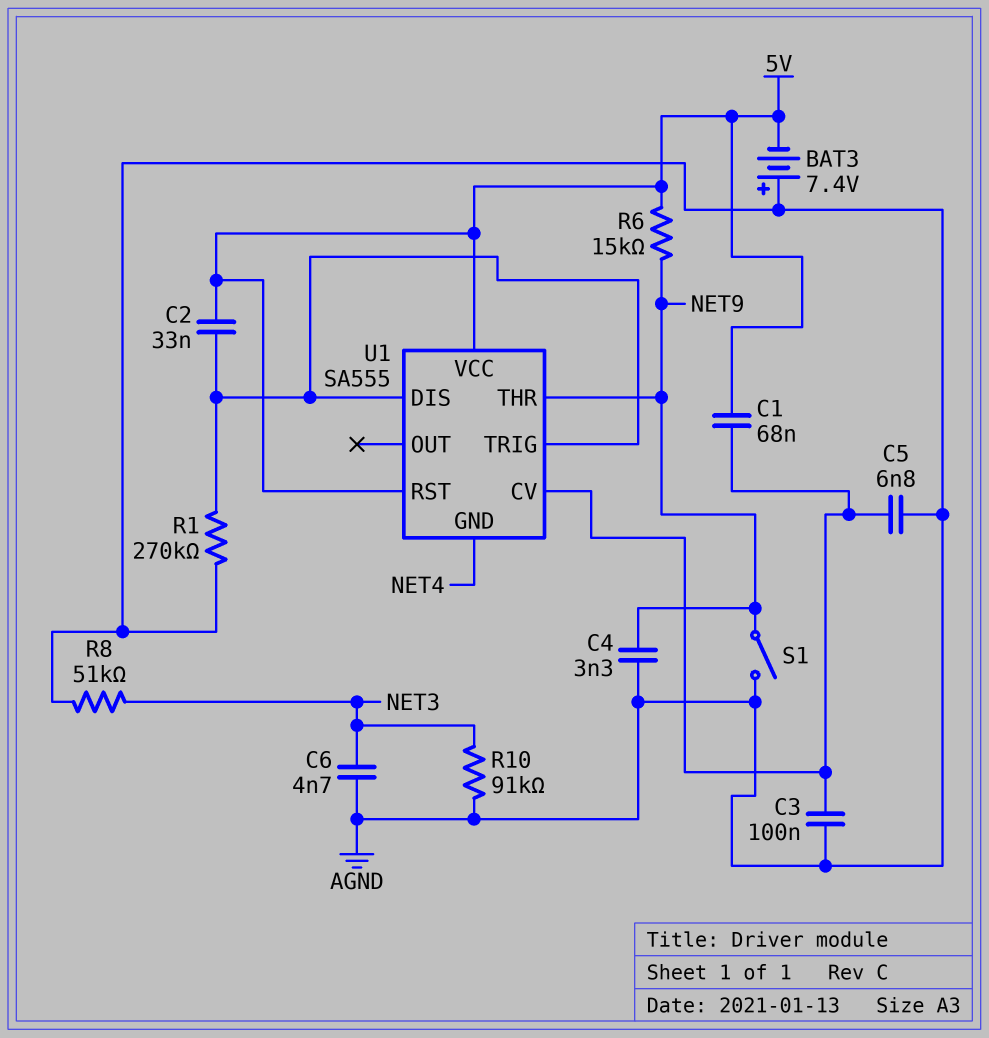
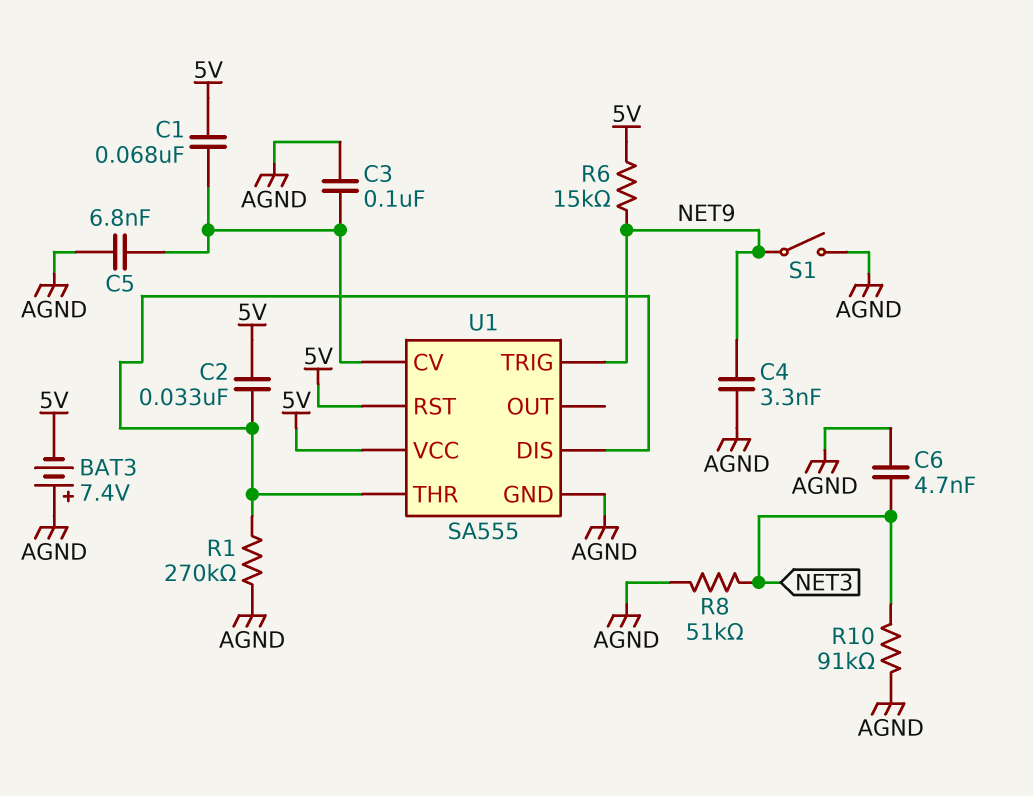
U1 pin GND: NET4 -> AGND
U1 pin THR: NET9 -> U1/DIS
U1 pin TRIG: U1/DIS -> NET9

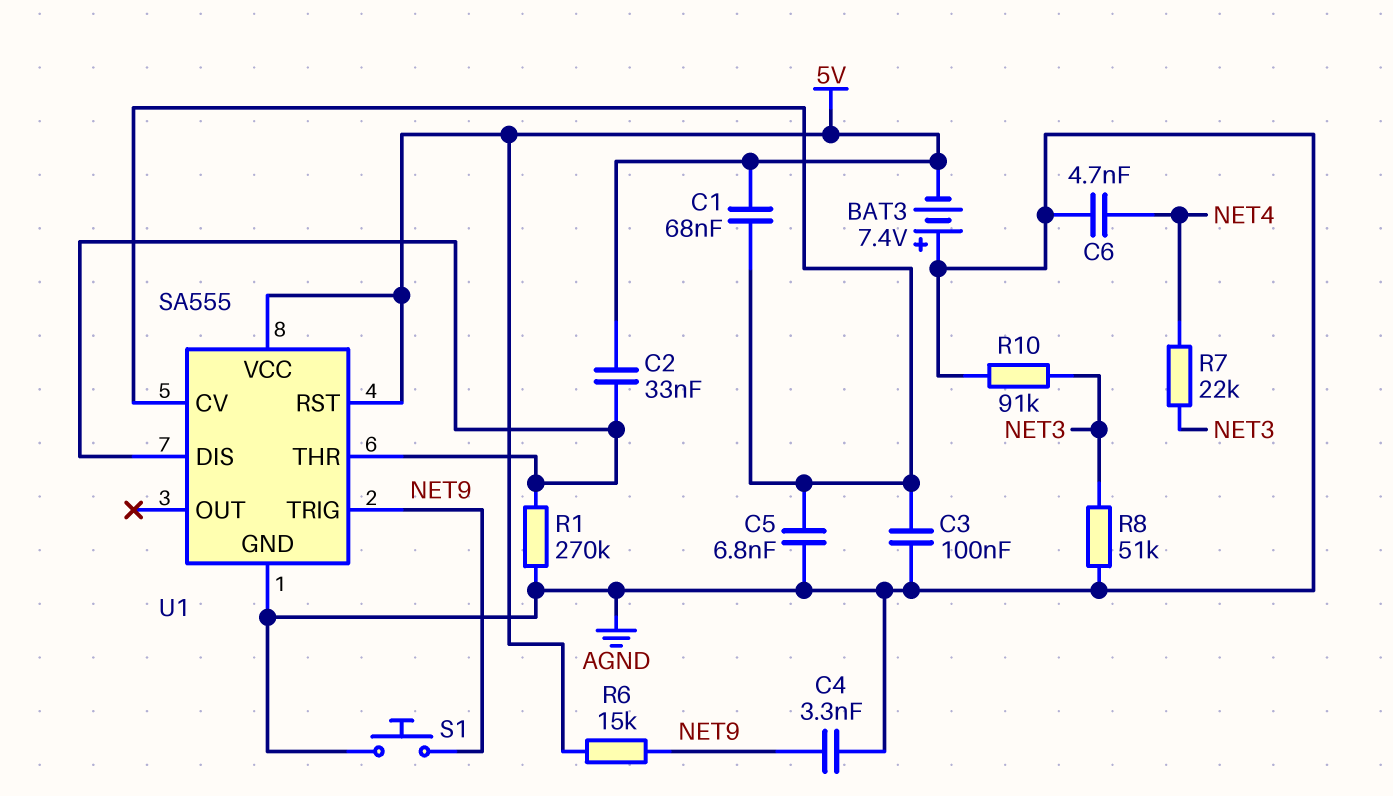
C6: 4.7nF (AGND, NET3) -> 4.7nF (AGND, NET4)
R7: none -> 22k (NET3, NET4)
S1: switch (AGND, NET9) -> button (AGND, NET9)

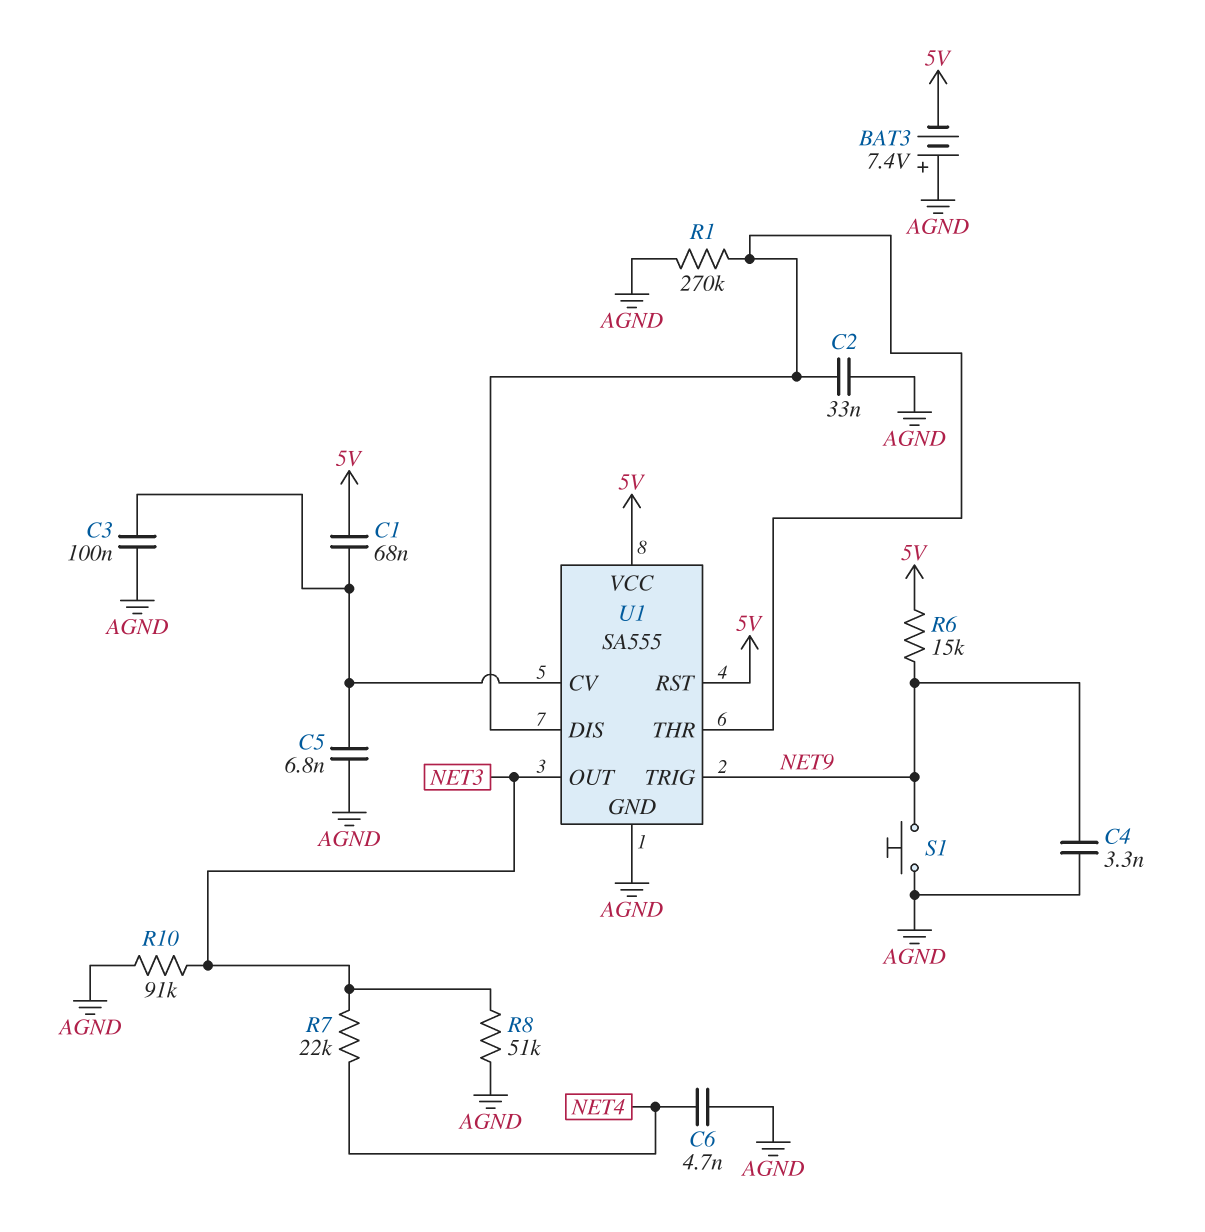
C2: 33nF (5V, U1/DIS) -> 33nF (AGND, U1/DIS)
U1 pin OUT: none -> NET3

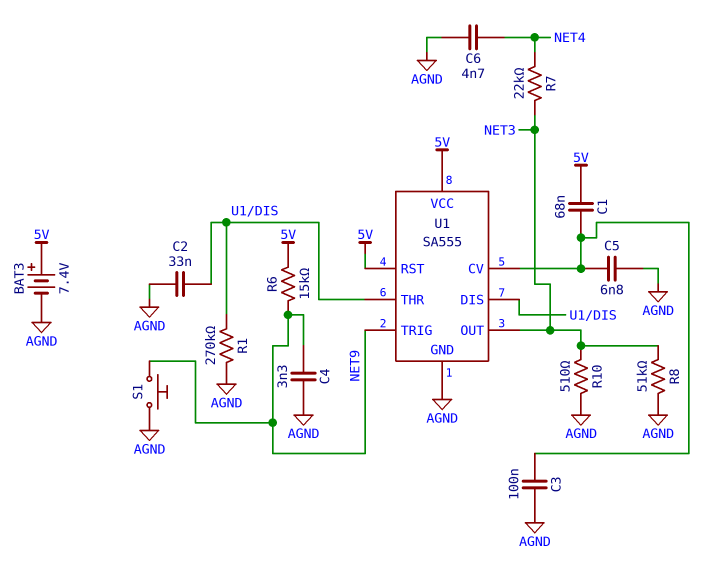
BAT3: 7.4V (plus AGND, minus 5V) -> 7.4V (plus 5V, minus AGND)
R10: 91k (AGND, NET3) -> 510 (AGND, NET3)

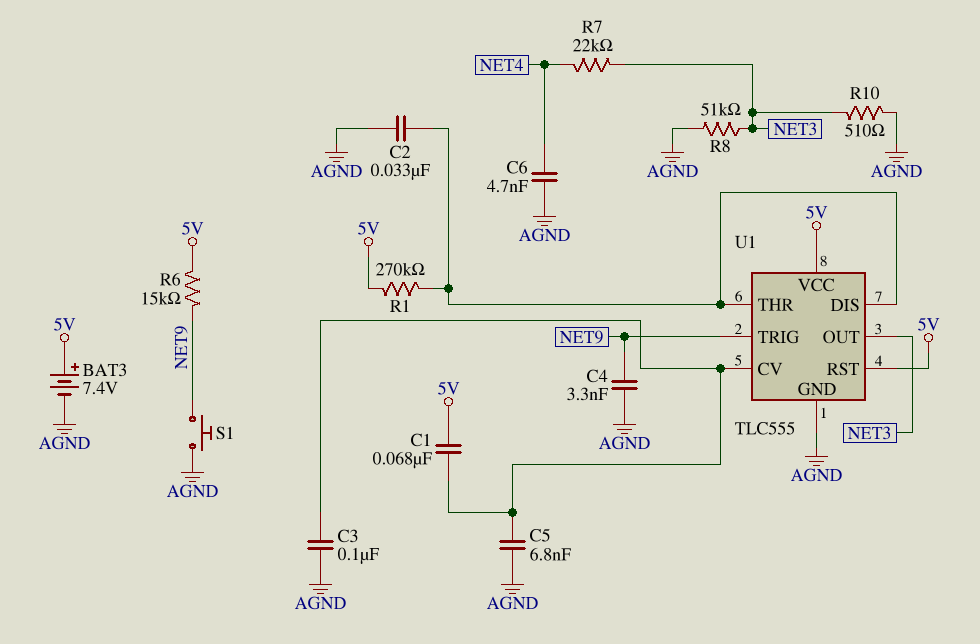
R1: 270k (AGND, U1/DIS) -> 270k (5V, U1/DIS)
U1: SA555 -> TLC555

